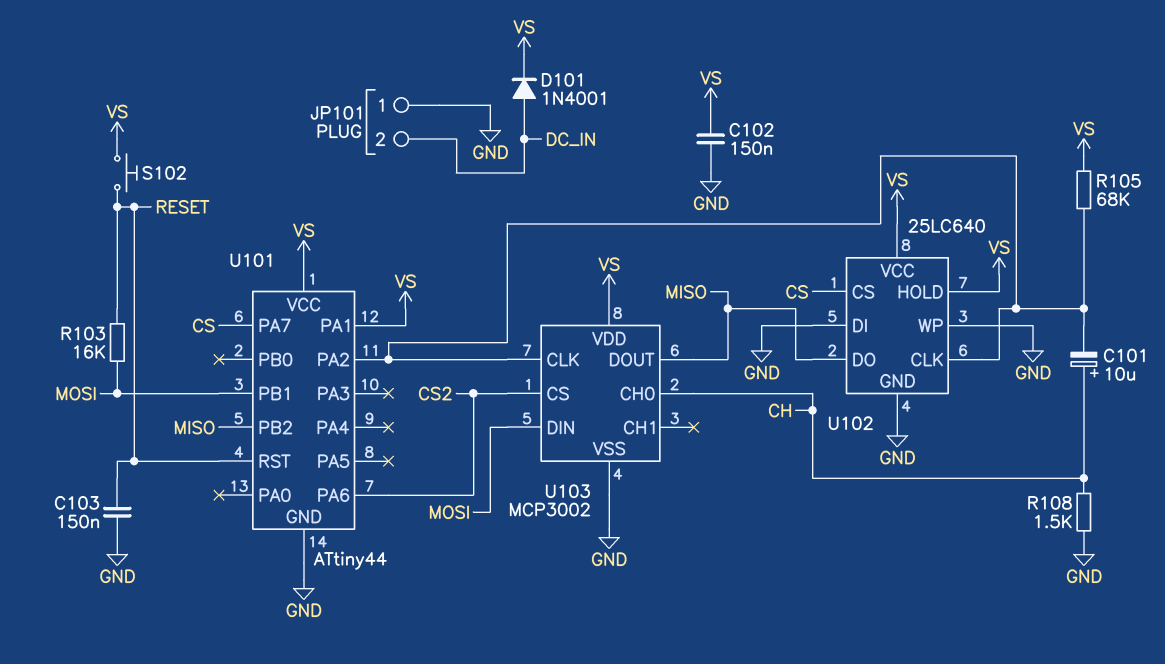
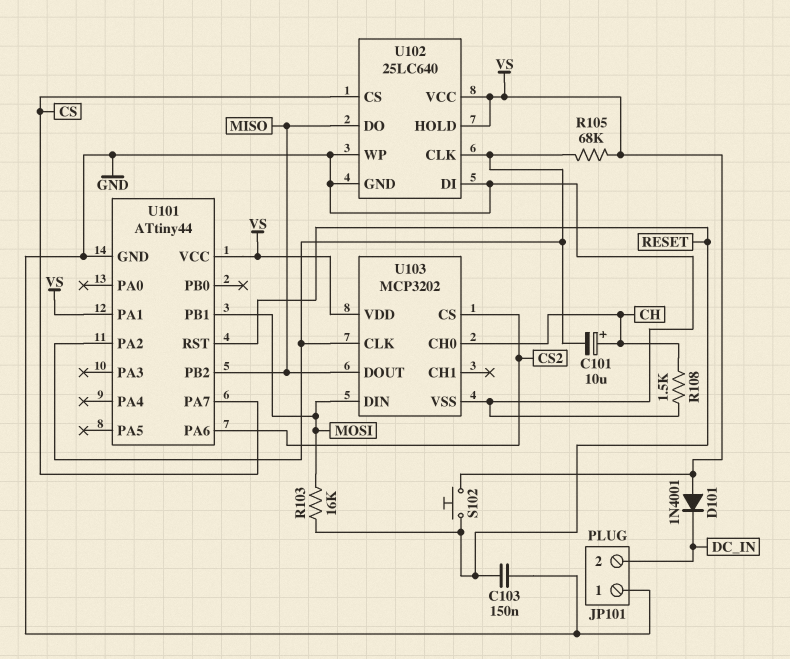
C102: 150nF (GND, VS) -> none
D101: diode 1N4001 (A DC_IN, K VS) -> diode 1N4001 (A VS, K DC_IN)
U103: MCP3002 -> MCP3202

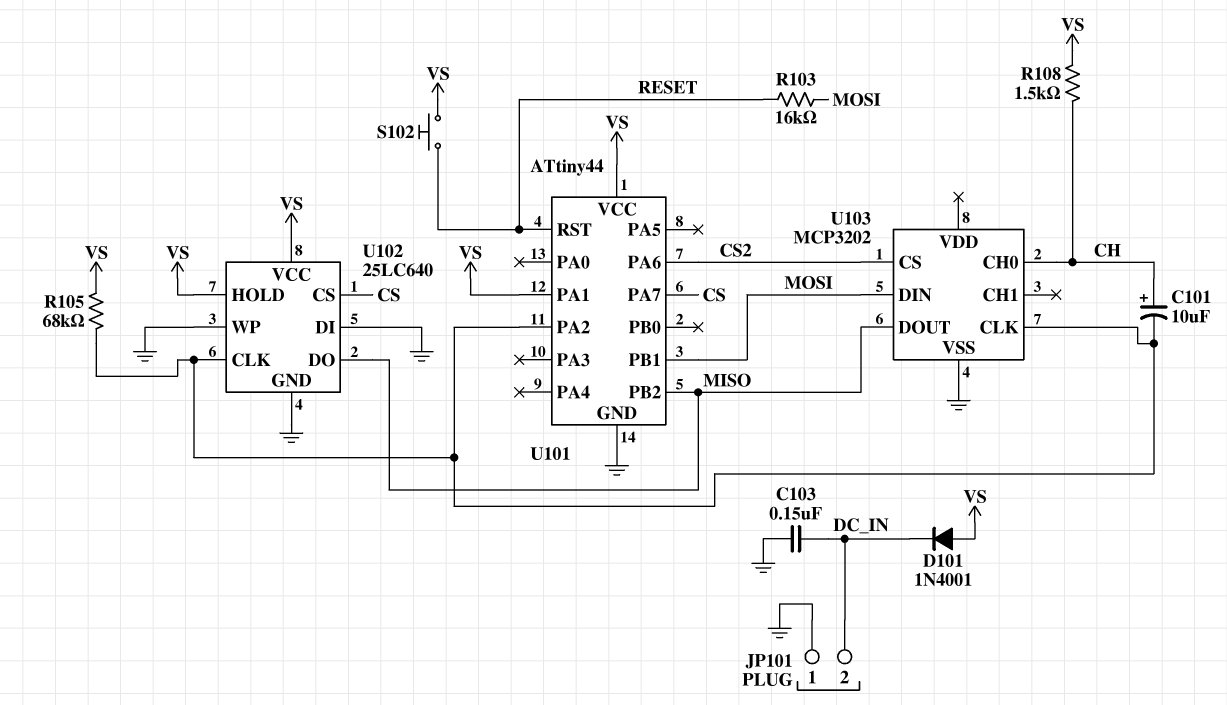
C103: 150nF (GND, RESET) -> 150nF (DC_IN, GND)
R108: 1.5k (CH, GND) -> 1.5k (CH, VS)
U103 pin VDD: VS -> none

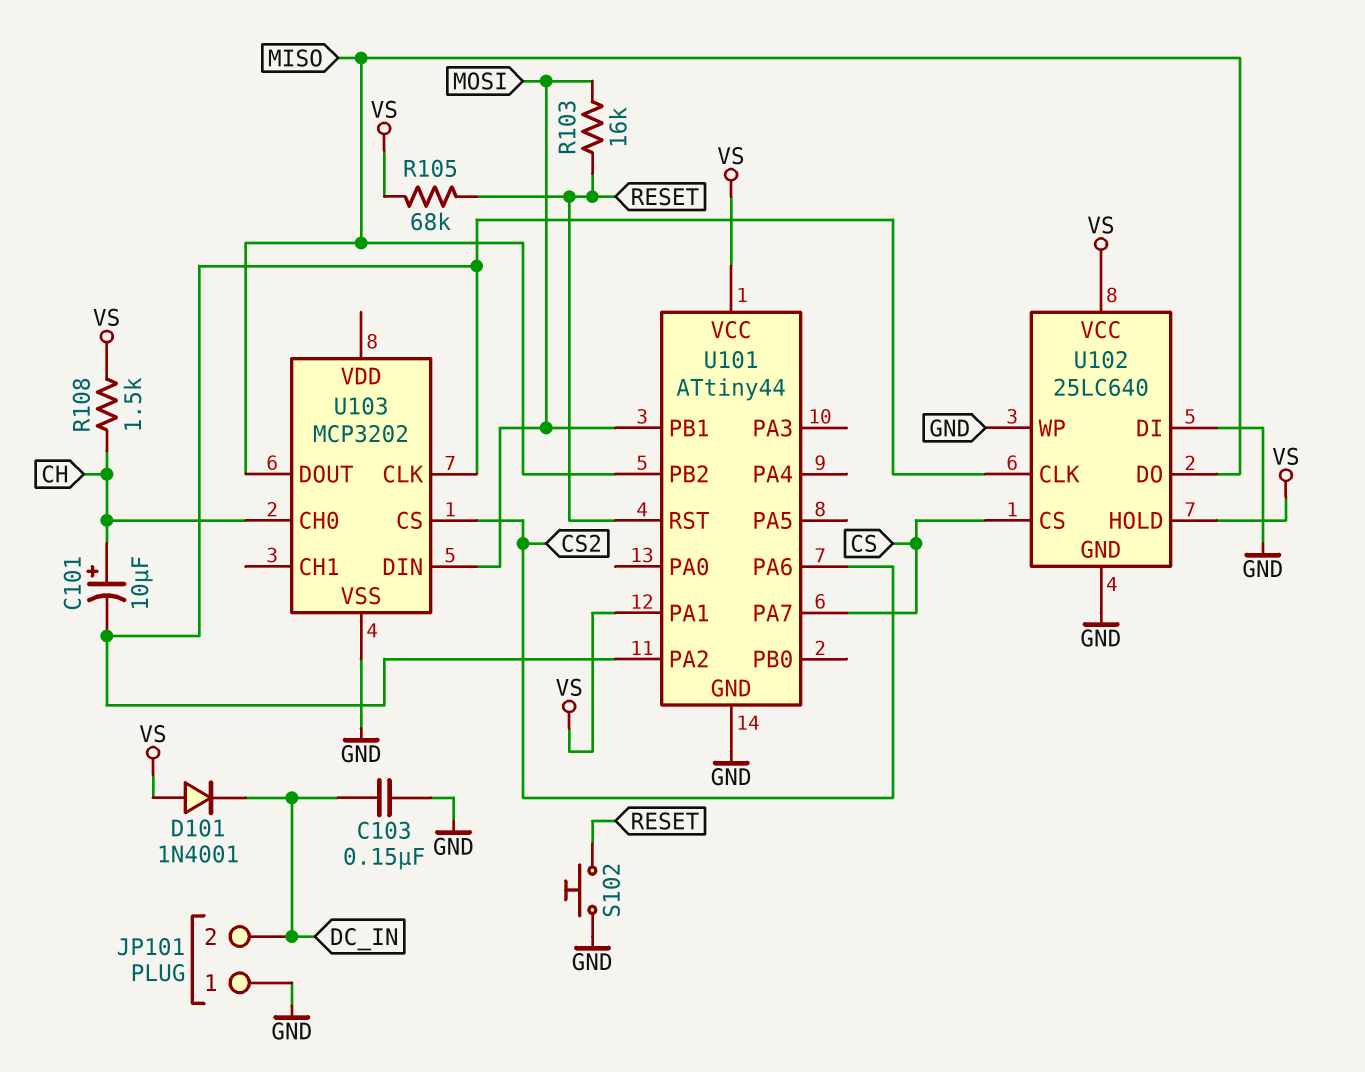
R105: 68k (U101/PA2, VS) -> 68k (RESET, VS)
S102: button (RESET, VS) -> button (GND, RESET)

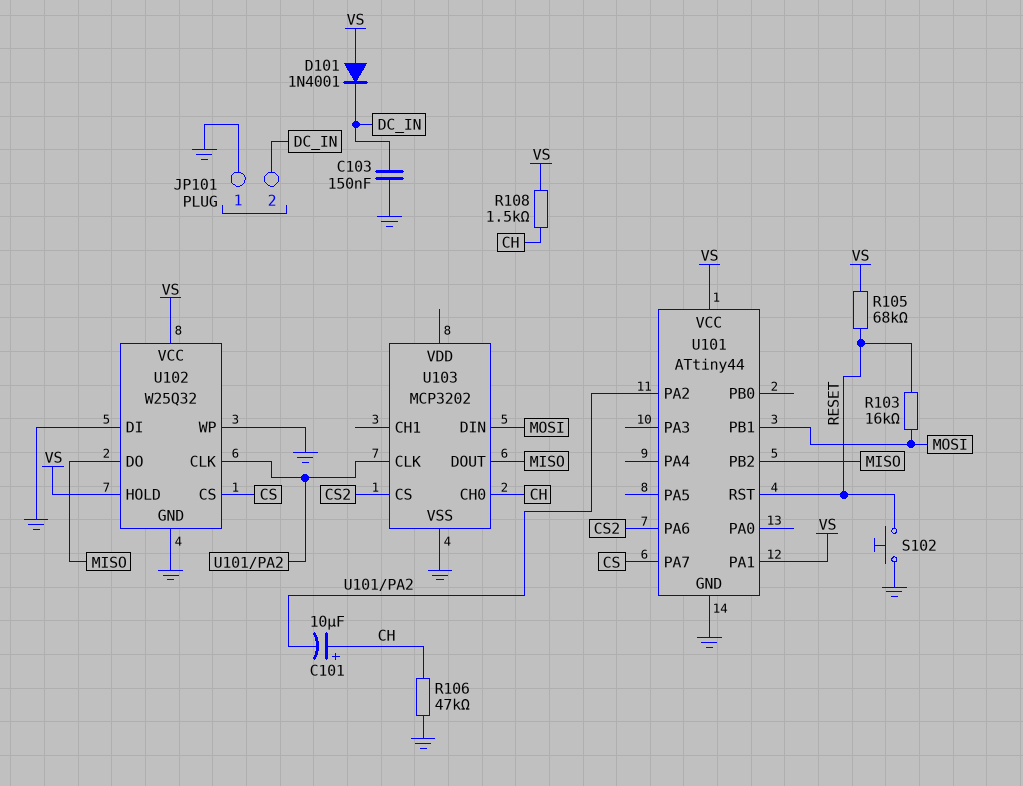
R106: none -> 47k (CH, GND)
U102: 25LC640 -> W25Q32

